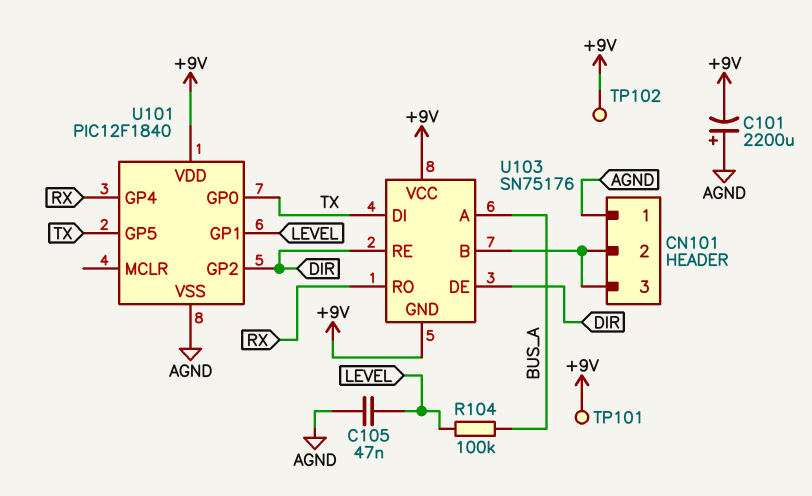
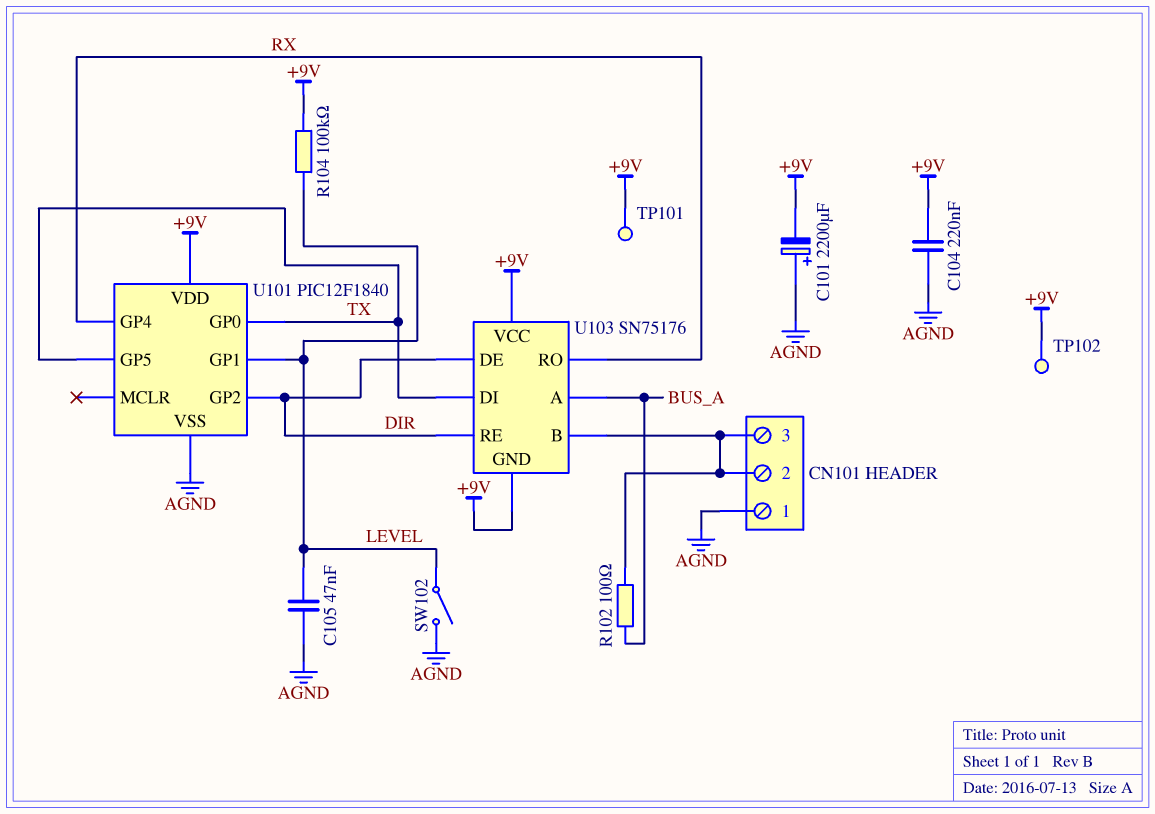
C104: none -> 220nF (+9V, AGND)
R102: none -> 100 (BUS_A, CN101/2)
R104: 100k (BUS_A, LEVEL) -> 100k (+9V, LEVEL)
SW102: none -> switch (AGND, LEVEL)

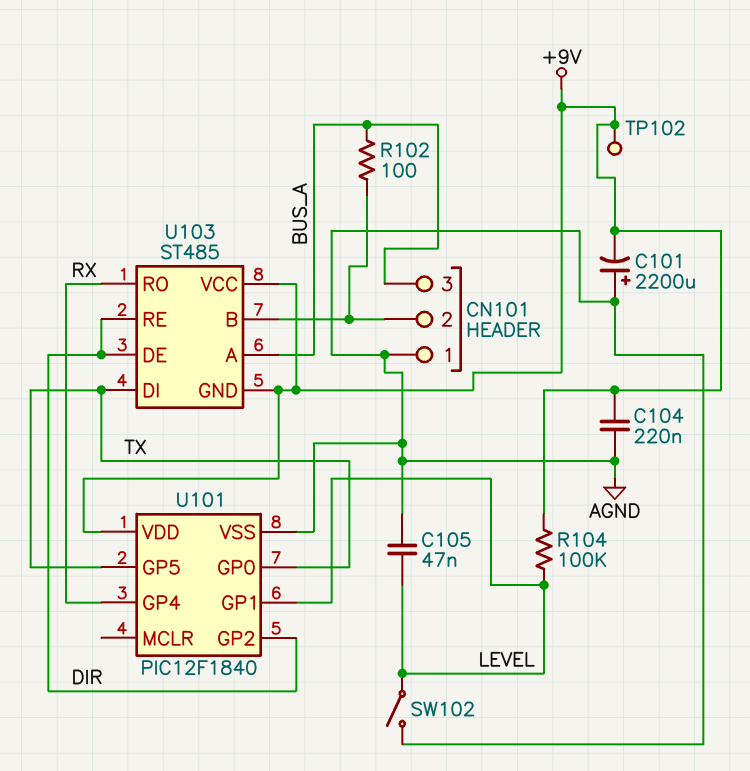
CN101 pin 3: CN101/2 -> BUS_A
TP101: test point (+9V) -> none
U103: SN75176 -> ST485

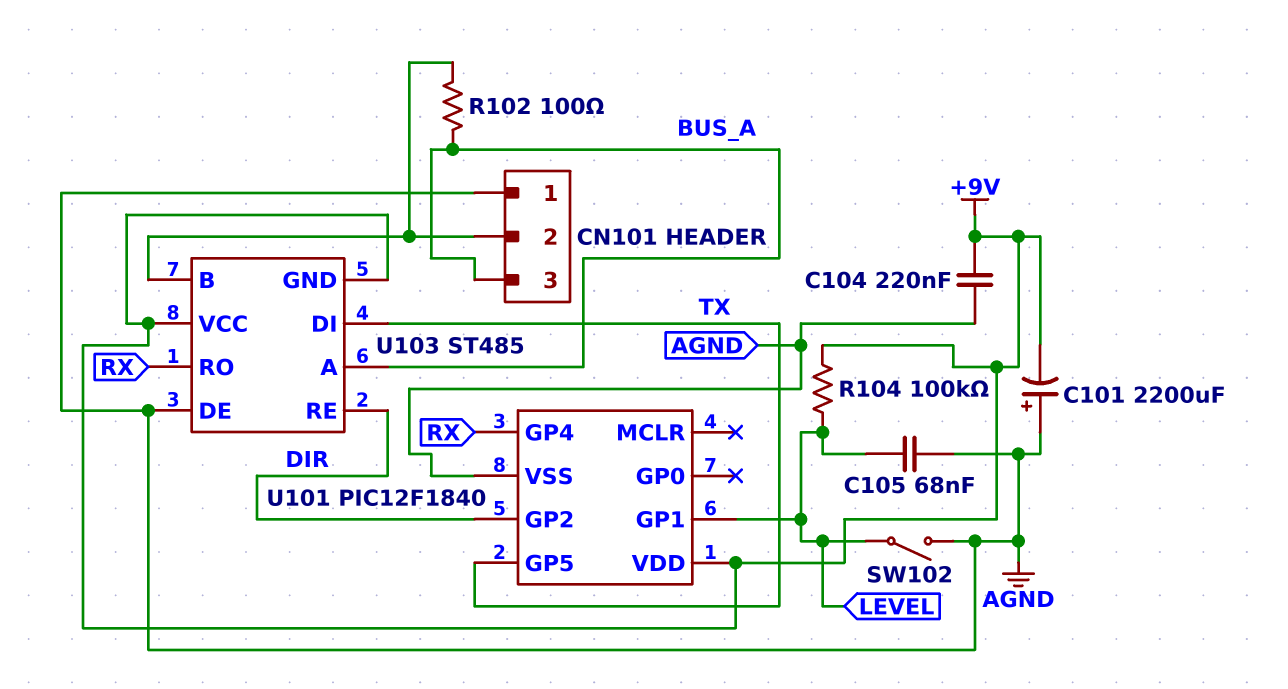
C105: 47nF (AGND, LEVEL) -> 68nF (AGND, LEVEL)
TP102: test point (+9V) -> none
U101 pin GP0: TX -> none
U103 pin DE: DIR -> AGND

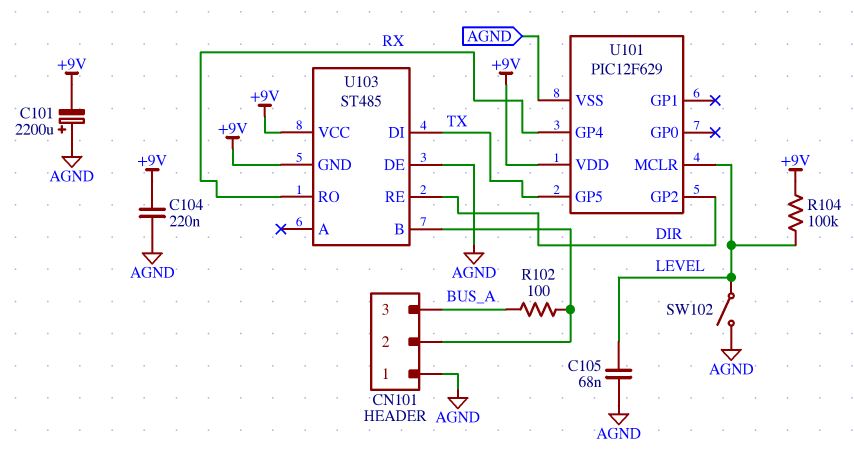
U101: PIC12F1840 -> PIC12F629
U101 pin GP1: LEVEL -> none
U101 pin MCLR: none -> LEVEL
U103 pin A: BUS_A -> none

